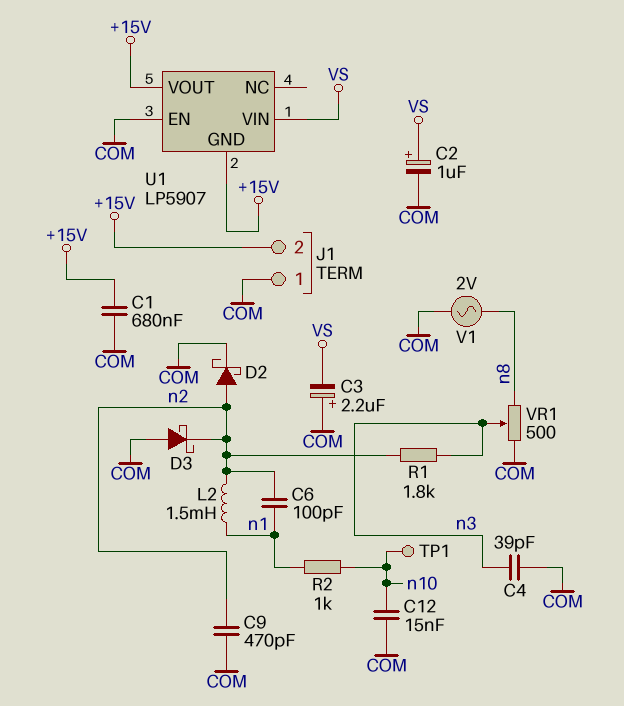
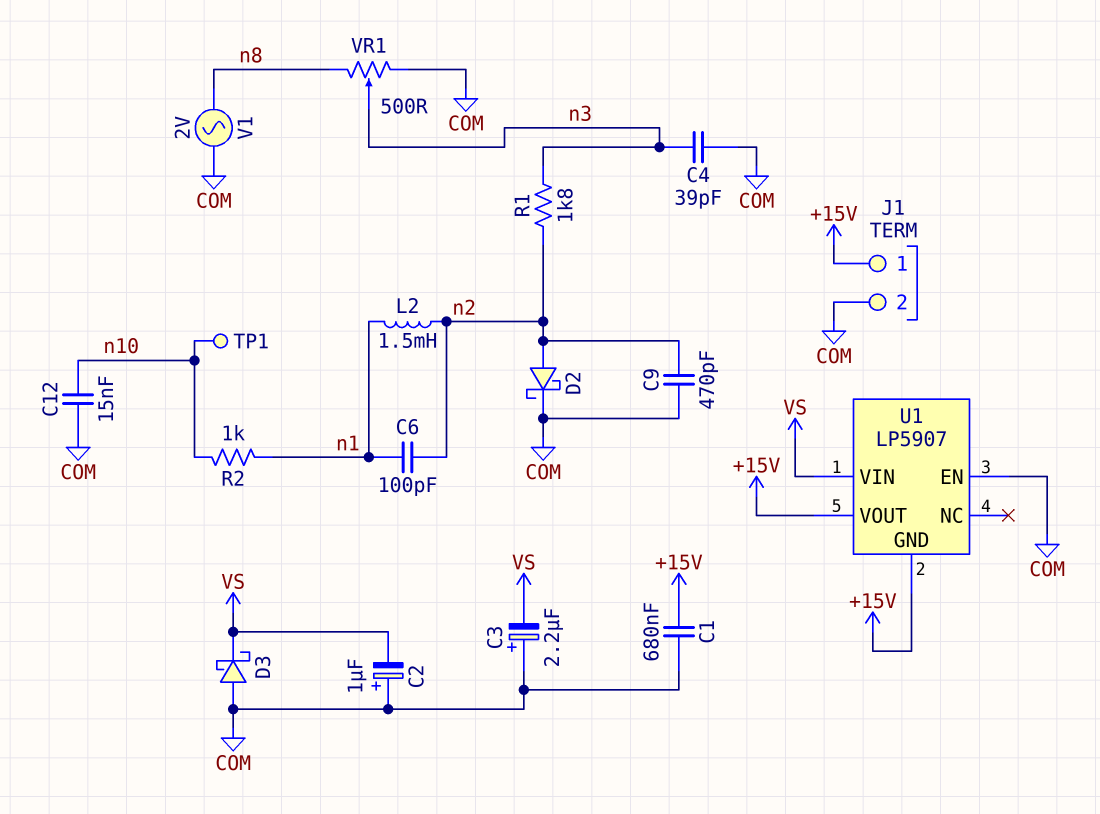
C2: 1uF (plus VS, minus COM) -> 1uF (plus COM, minus VS)
D3: schottky (A COM, K n2) -> schottky (A COM, K VS)
J1 pin 1: COM -> +15V
J1 pin 2: +15V -> COM

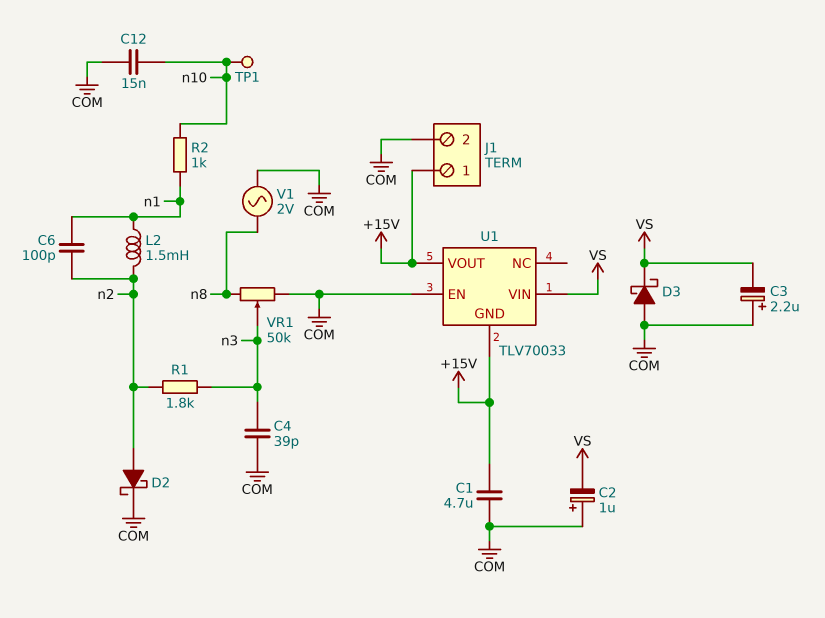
C1: 680nF (+15V, COM) -> 4.7uF (+15V, COM)
C9: 470pF (COM, n2) -> none
U1: LP5907 -> TLV70033
VR1: 500 (COM, n8, wiper n3) -> 50k (COM, n8, wiper n3)

